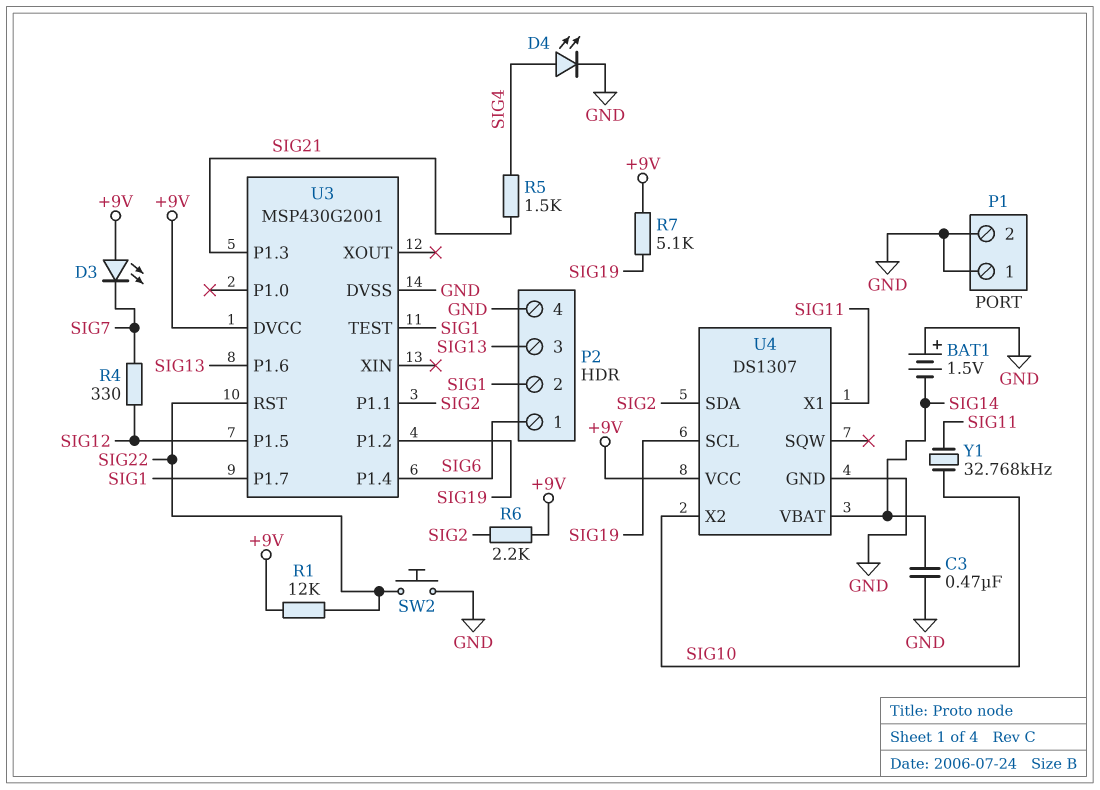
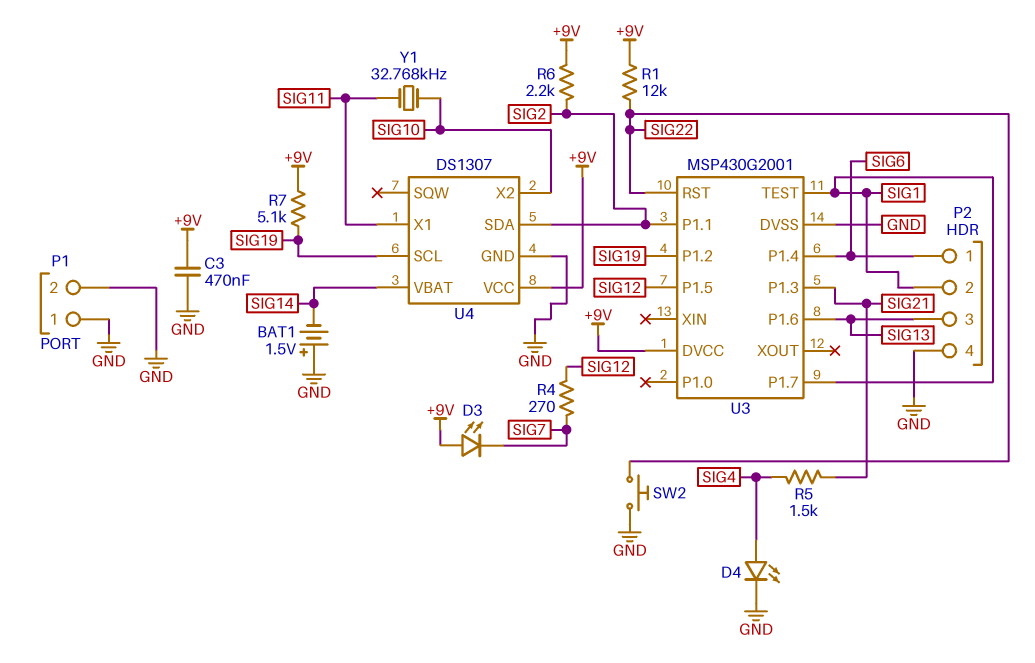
C3: 470nF (GND, SIG14) -> 470nF (+9V, GND)
R4: 330 (SIG7, SIG12) -> 270 (SIG7, SIG12)

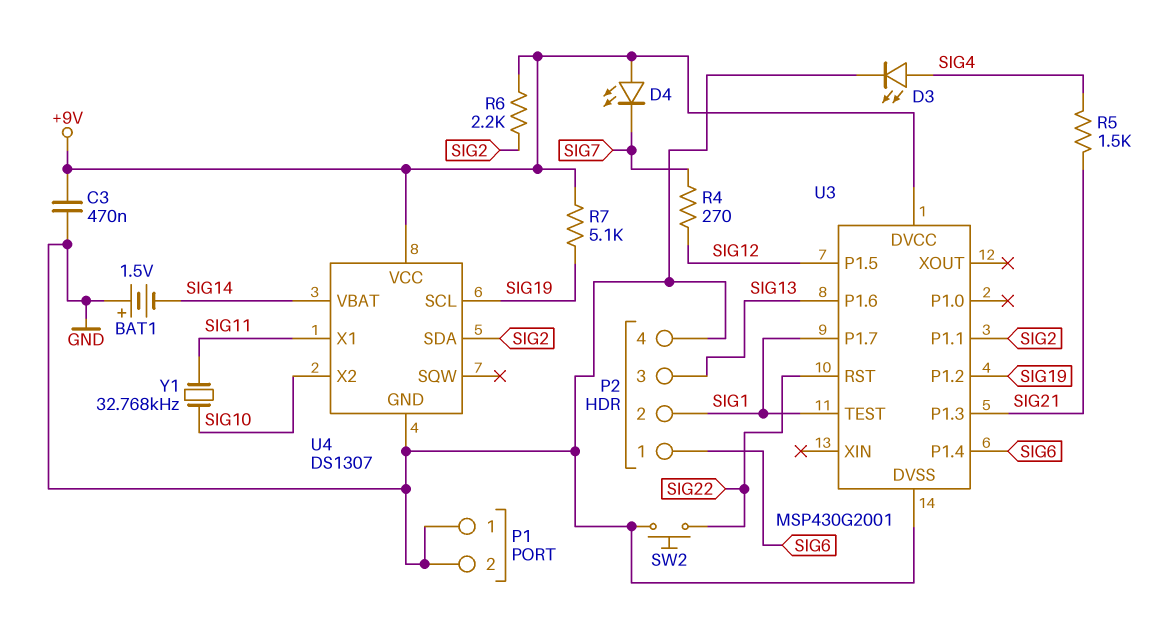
D3: LED (A +9V, K SIG7) -> LED (A SIG4, K GND)
D4: LED (A SIG4, K GND) -> LED (A +9V, K SIG7)
R1: 12k (+9V, SIG22) -> none

